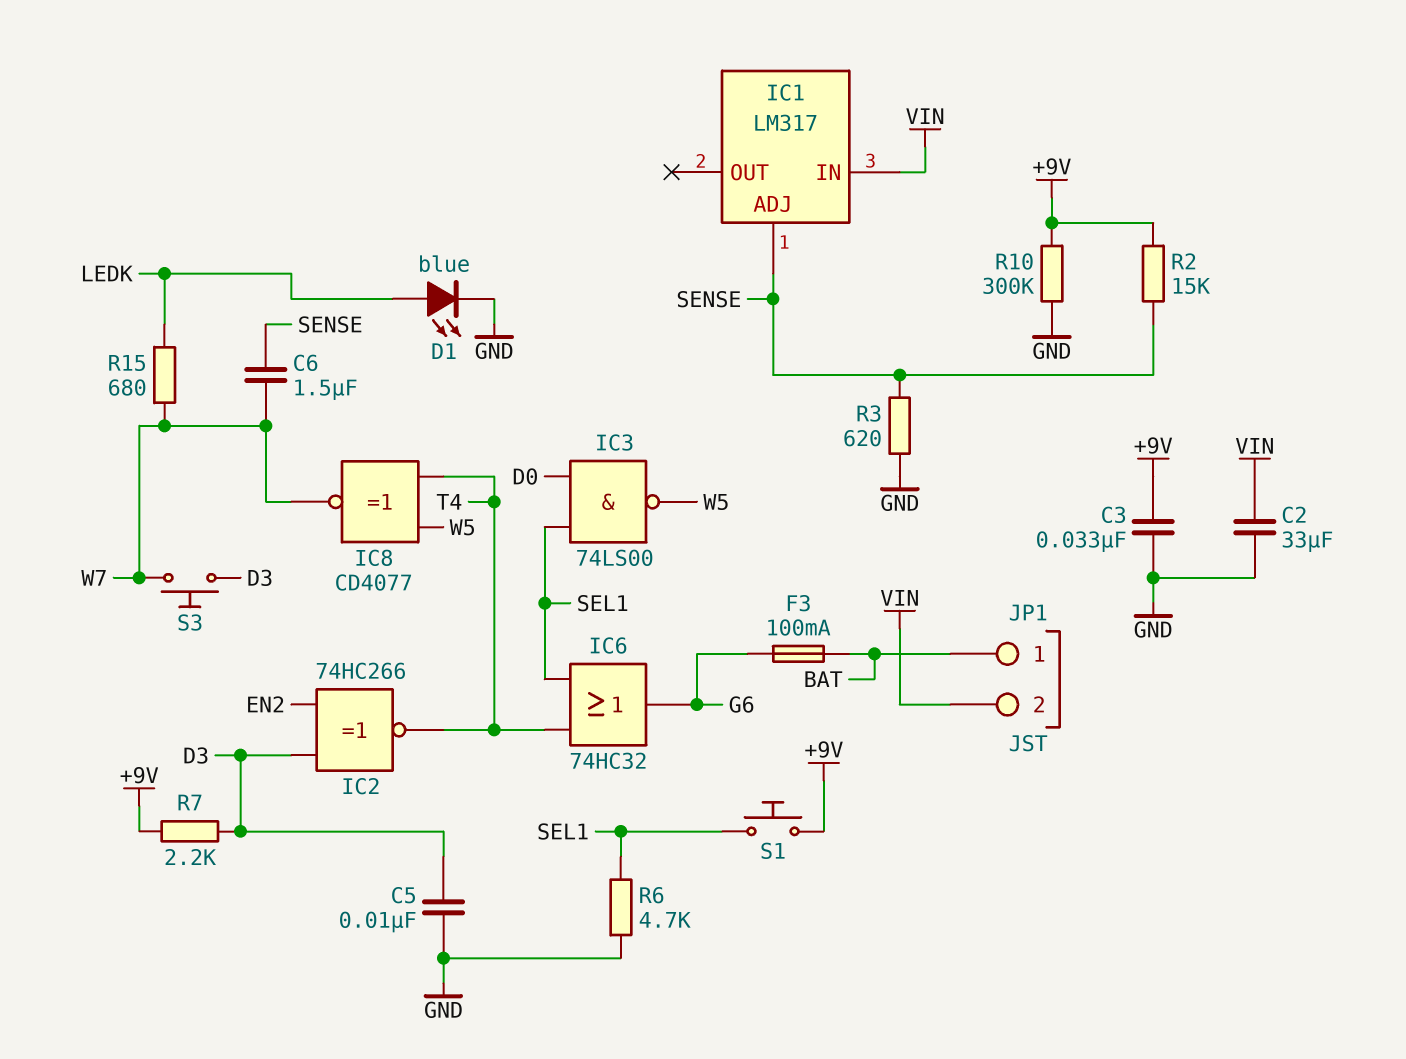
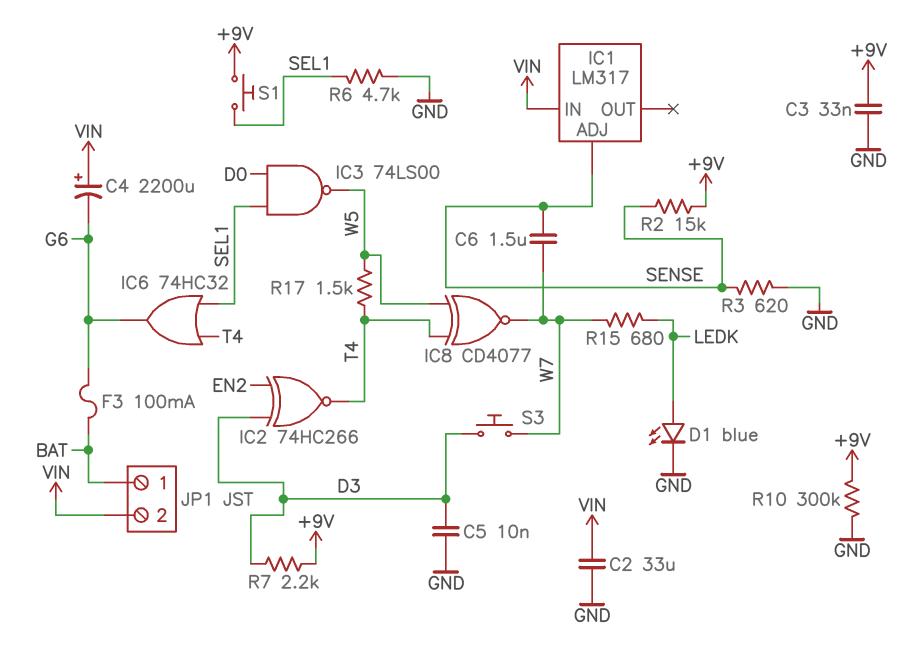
C4: none -> 2200uF (plus VIN, minus G6)
R17: none -> 1.5k (T4, W5)

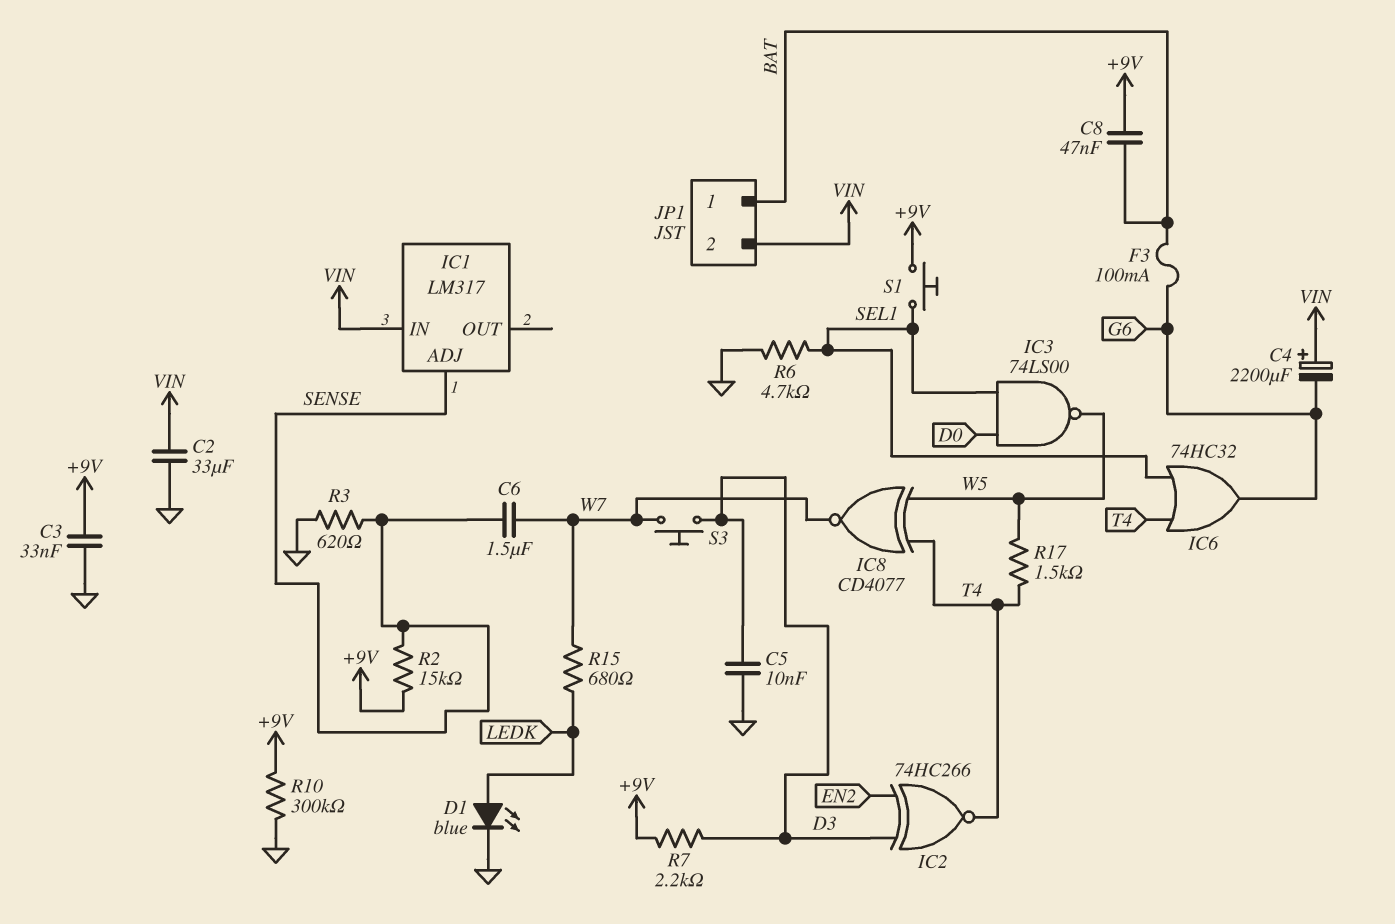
C8: none -> 47nF (+9V, BAT)

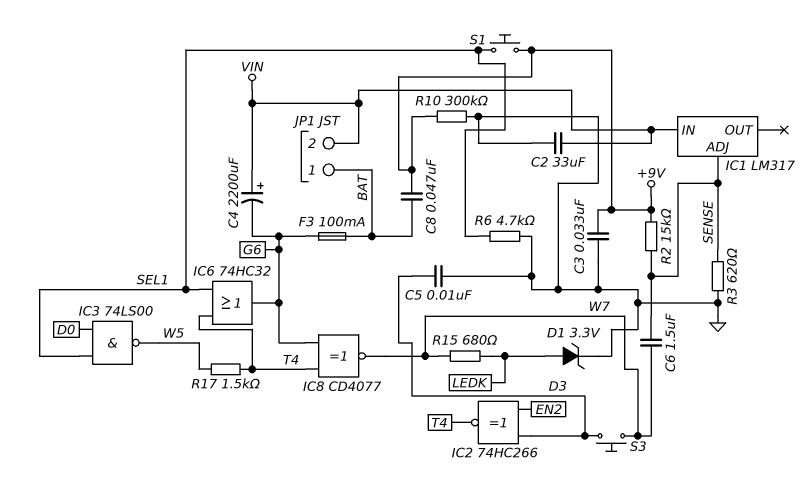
D1: LED blue (A LEDK, K GND) -> zener 3.3V (A LEDK, K GND)
IC8: XNOR CD4077 (in T4, in W5, out W7) -> XNOR CD4077 (in G6, in T4, out W7)
R7: 2.2k (+9V, D3) -> none

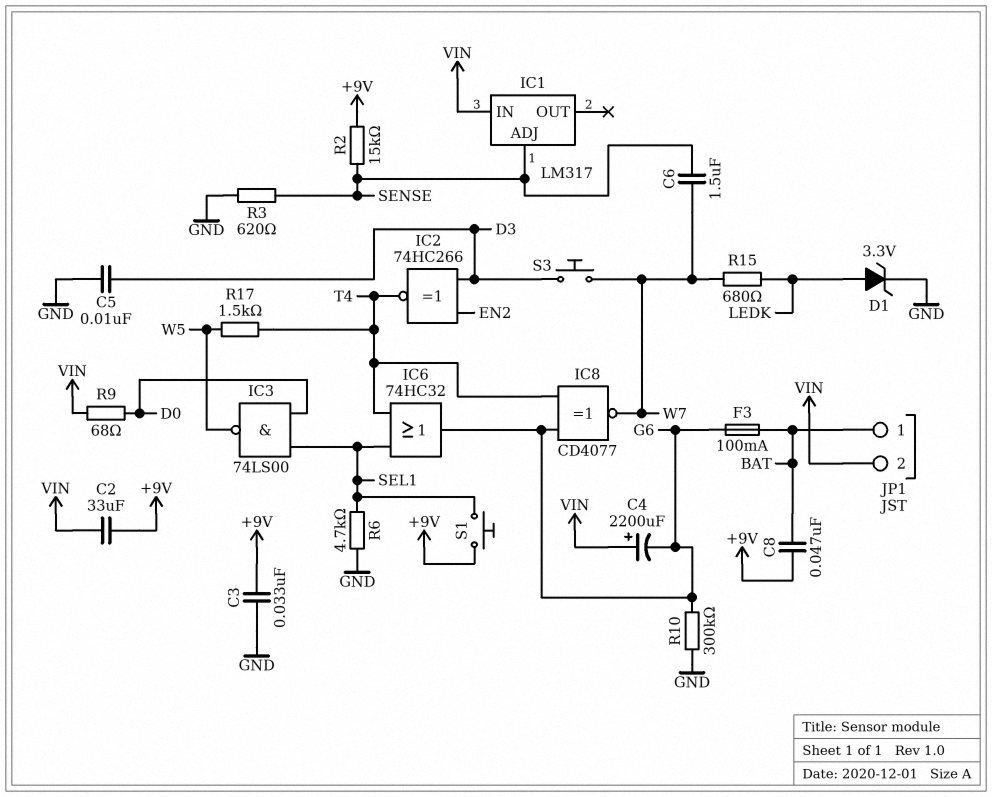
C2: 33uF (GND, VIN) -> 33uF (+9V, VIN)
R9: none -> 68 (D0, VIN)
R10: 300k (+9V, GND) -> 300k (G6, GND)

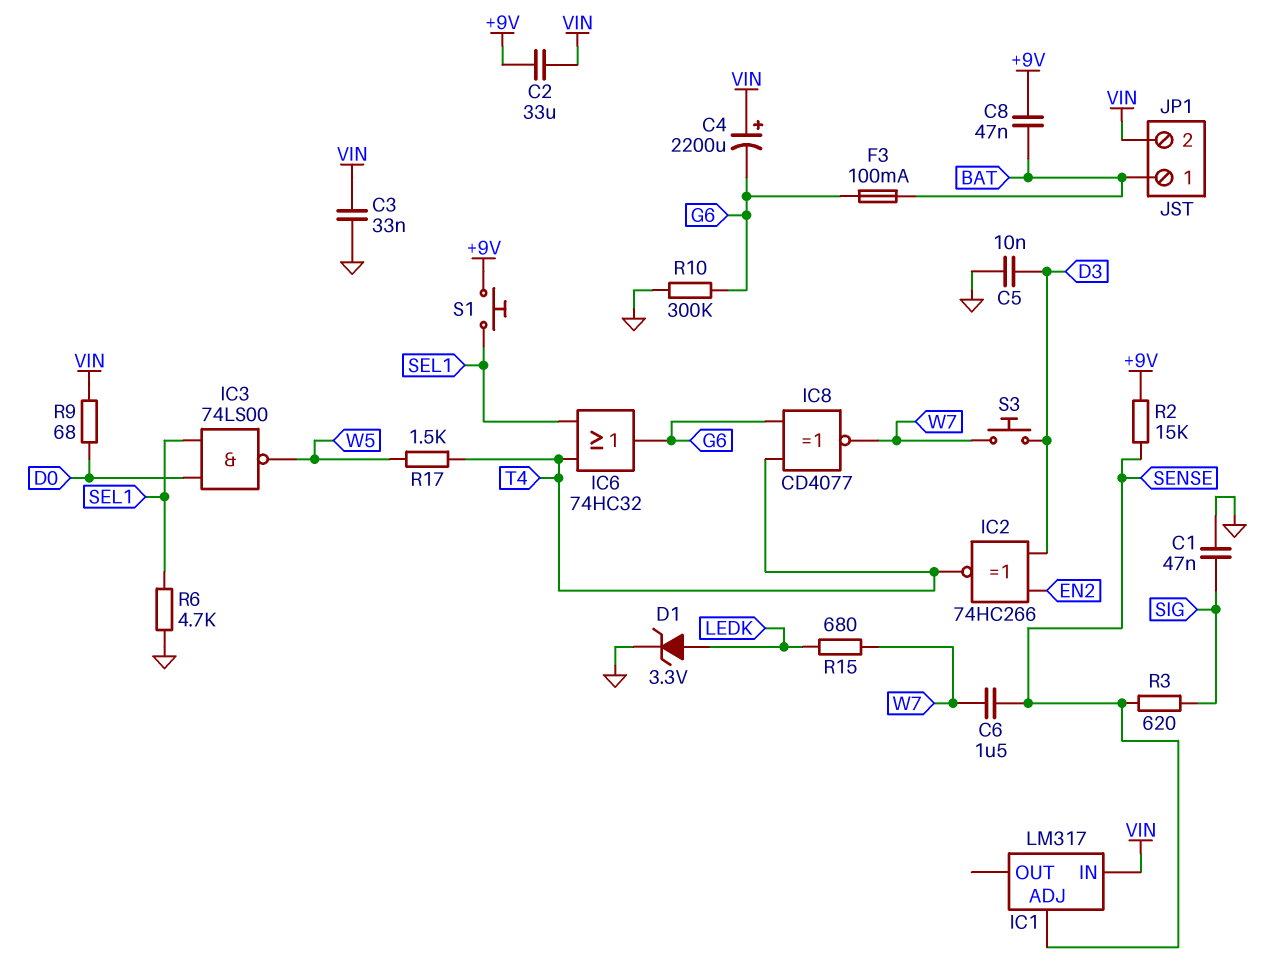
C1: none -> 47nF (GND, SIG)
C3: 33nF (+9V, GND) -> 33nF (GND, VIN)
R3: 620 (GND, SENSE) -> 620 (SENSE, SIG)

